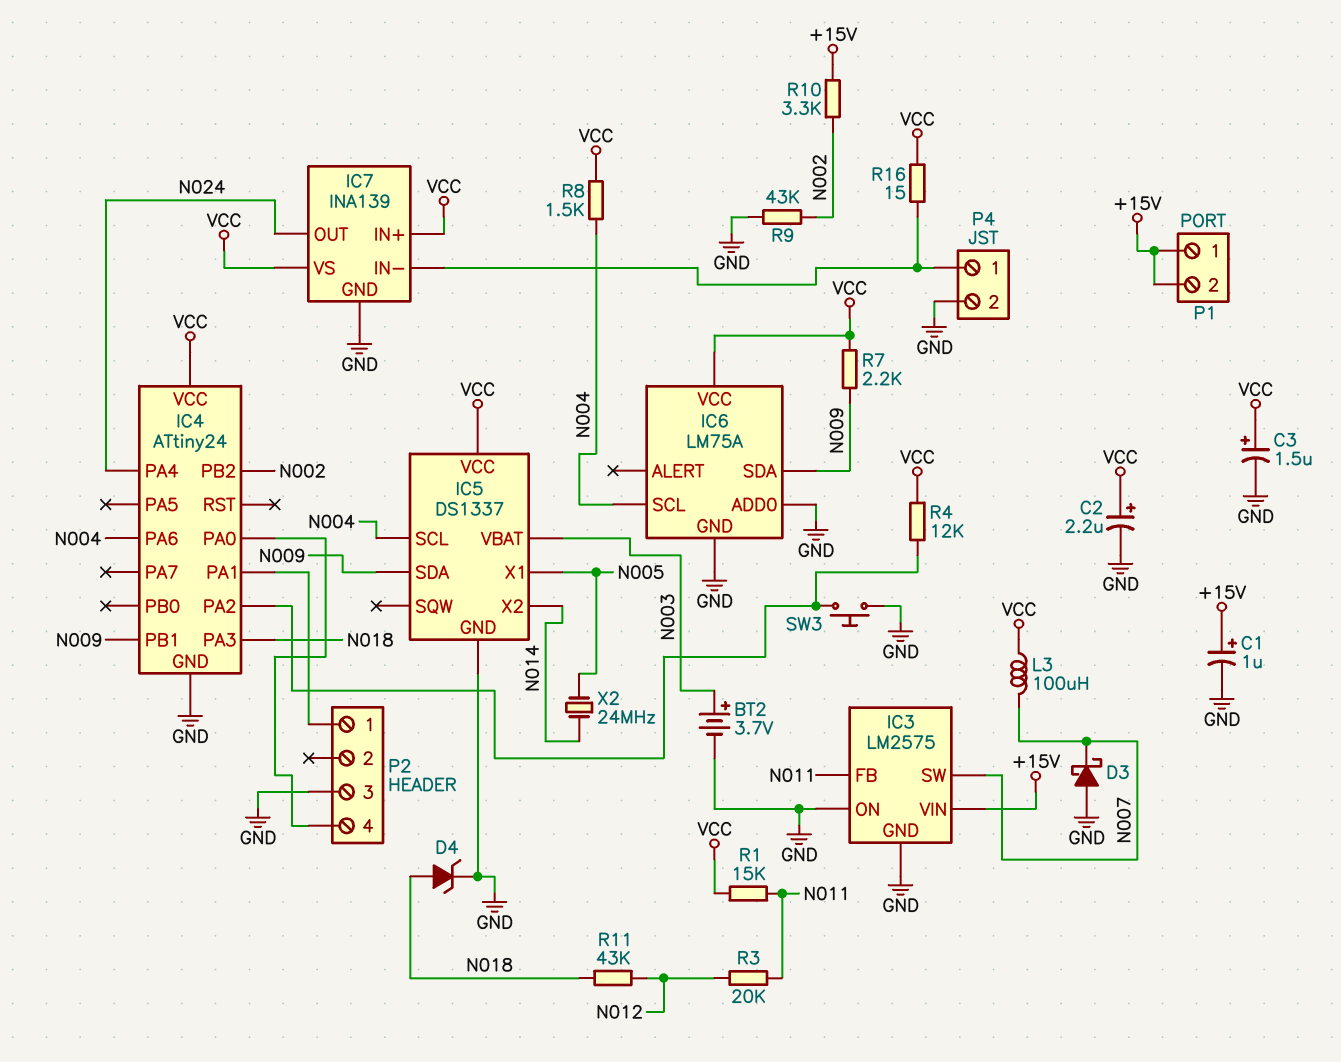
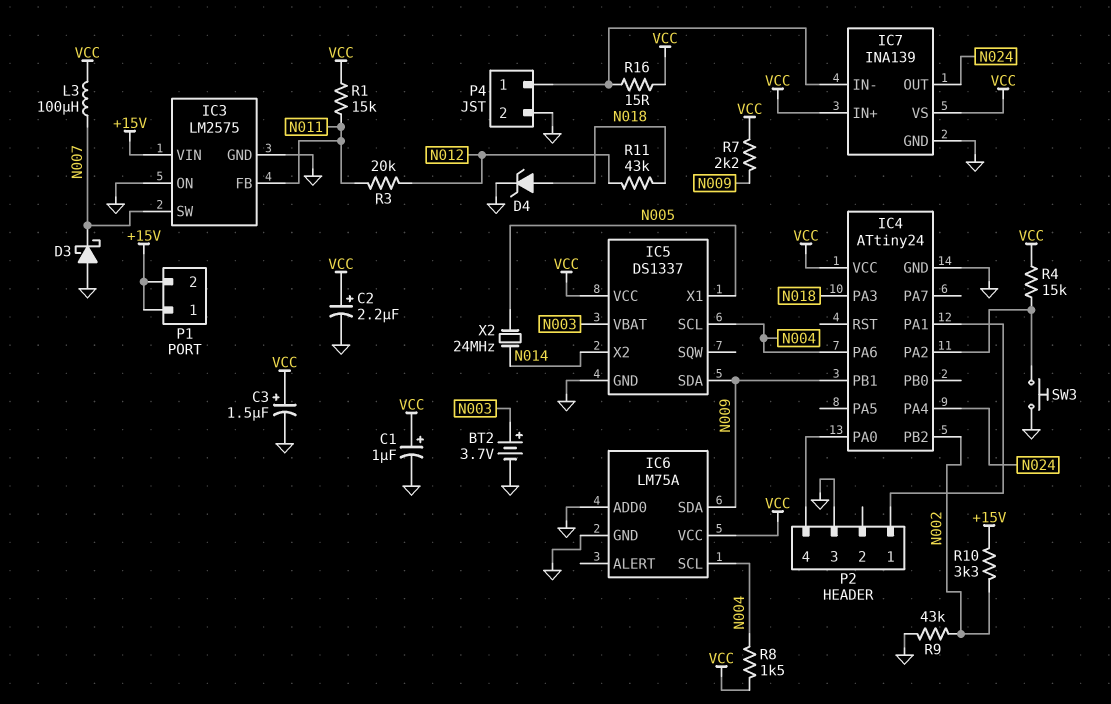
C1: 1uF (plus +15V, minus GND) -> 1uF (plus VCC, minus GND)
R4: 12k (IC4/PA2, VCC) -> 15k (IC4/PA2, VCC)

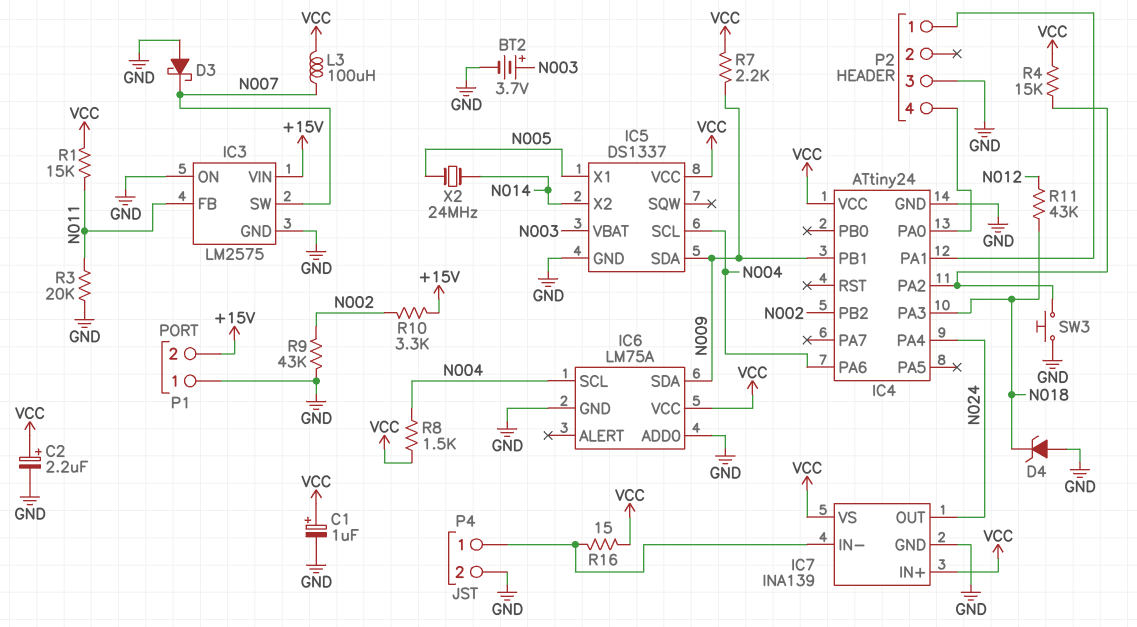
C3: 1.5uF (plus VCC, minus GND) -> none
D4: zener (A N018, K GND) -> zener (A GND, K N018)
P1 pin 1: +15V -> GND
R3: 20k (N011, N012) -> 20k (GND, N011)

